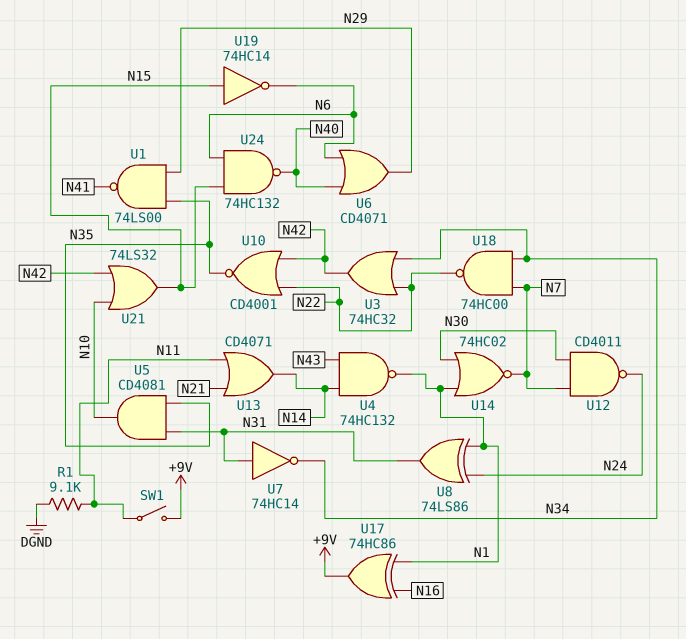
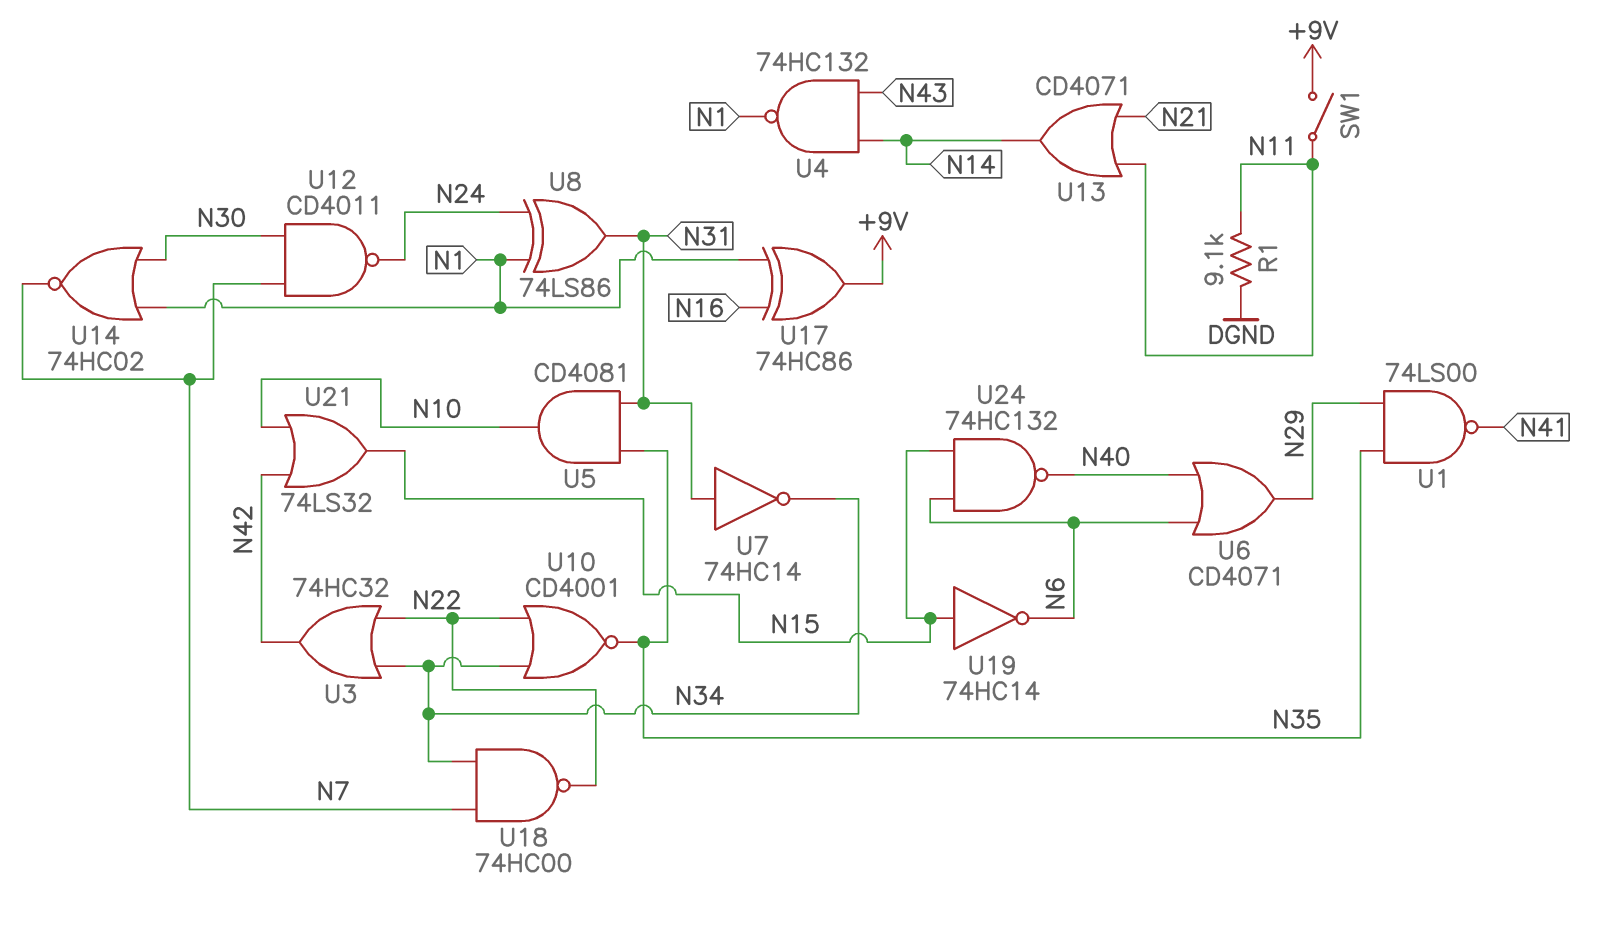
U10: NOR CD4001 (in N22, in N42, out N35) -> NOR CD4001 (in N22, in N34, out N35)

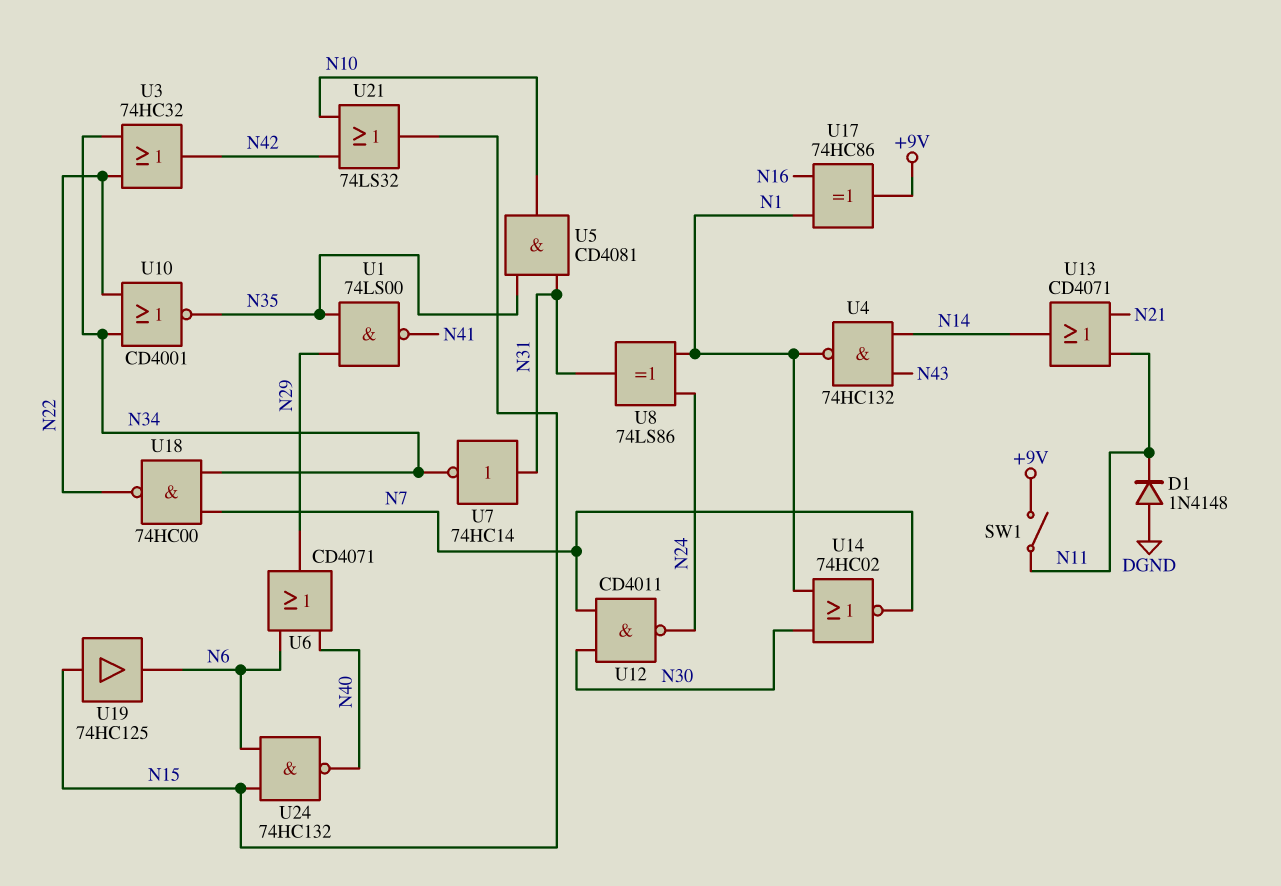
D1: none -> diode 1N4148 (A DGND, K N11)
R1: 9.1k (DGND, N11) -> none
U19: NOT 74HC14 (in N15, out N6) -> buffer 74HC125 (in N15, out N6)

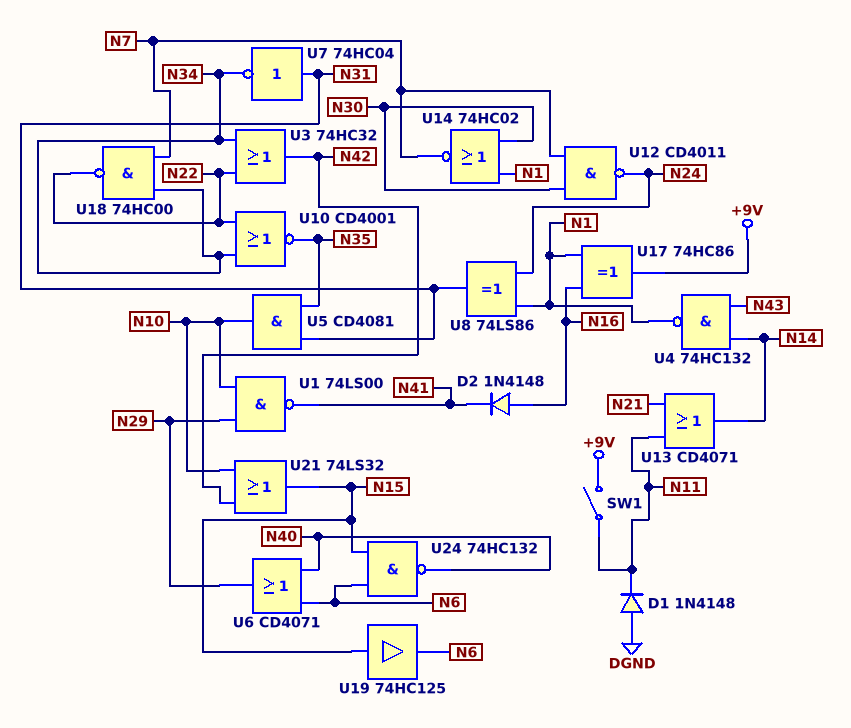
D2: none -> diode 1N4148 (A N16, K N41)
U1: NAND 74LS00 (in N29, in N35, out N41) -> NAND 74LS00 (in N10, in N29, out N41)
U7: NOT 74HC14 (in N31, out N34) -> NOT 74HC04 (in N31, out N34)

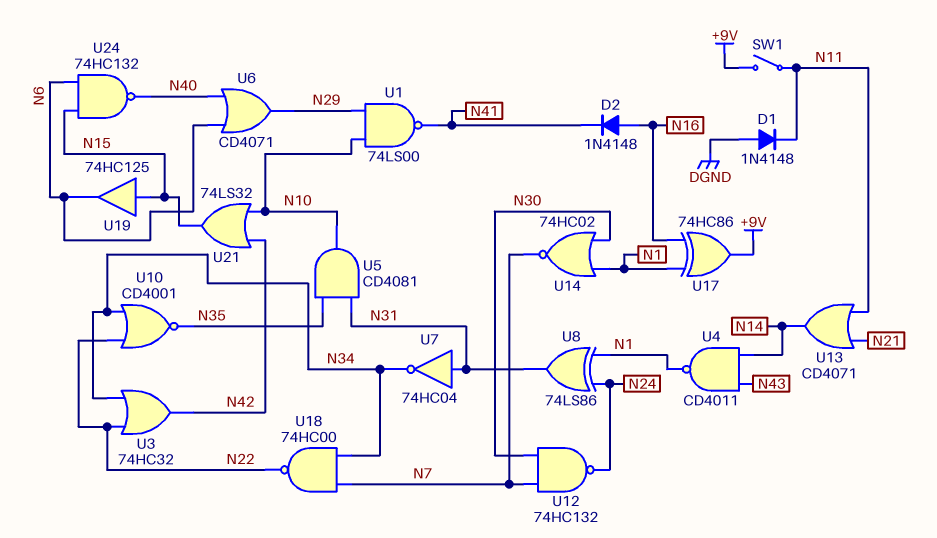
U4: NAND 74HC132 (in N14, in N43, out N1) -> NAND CD4011 (in N14, in N43, out N1)
U12: NAND CD4011 (in N7, in N30, out N24) -> NAND 74HC132 (in N7, in N30, out N24)

